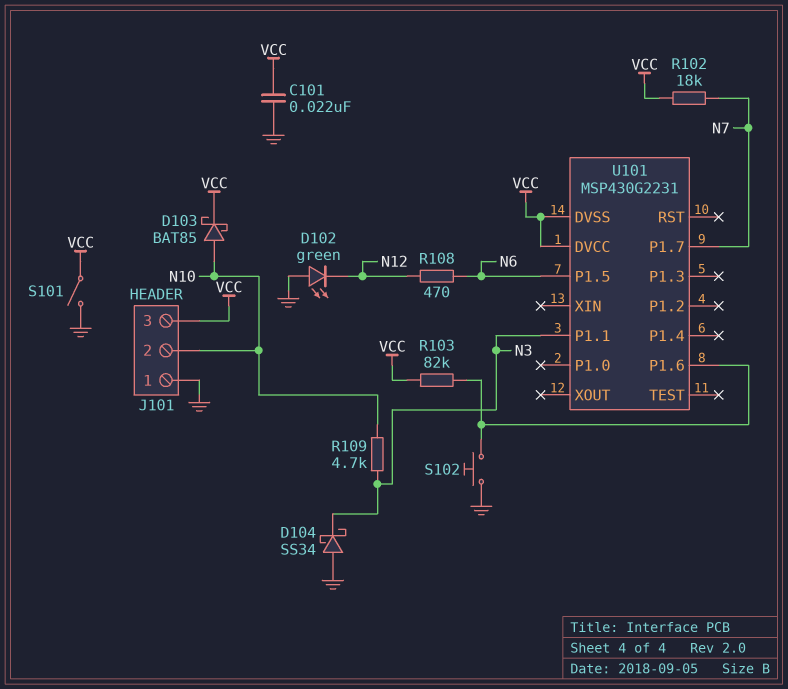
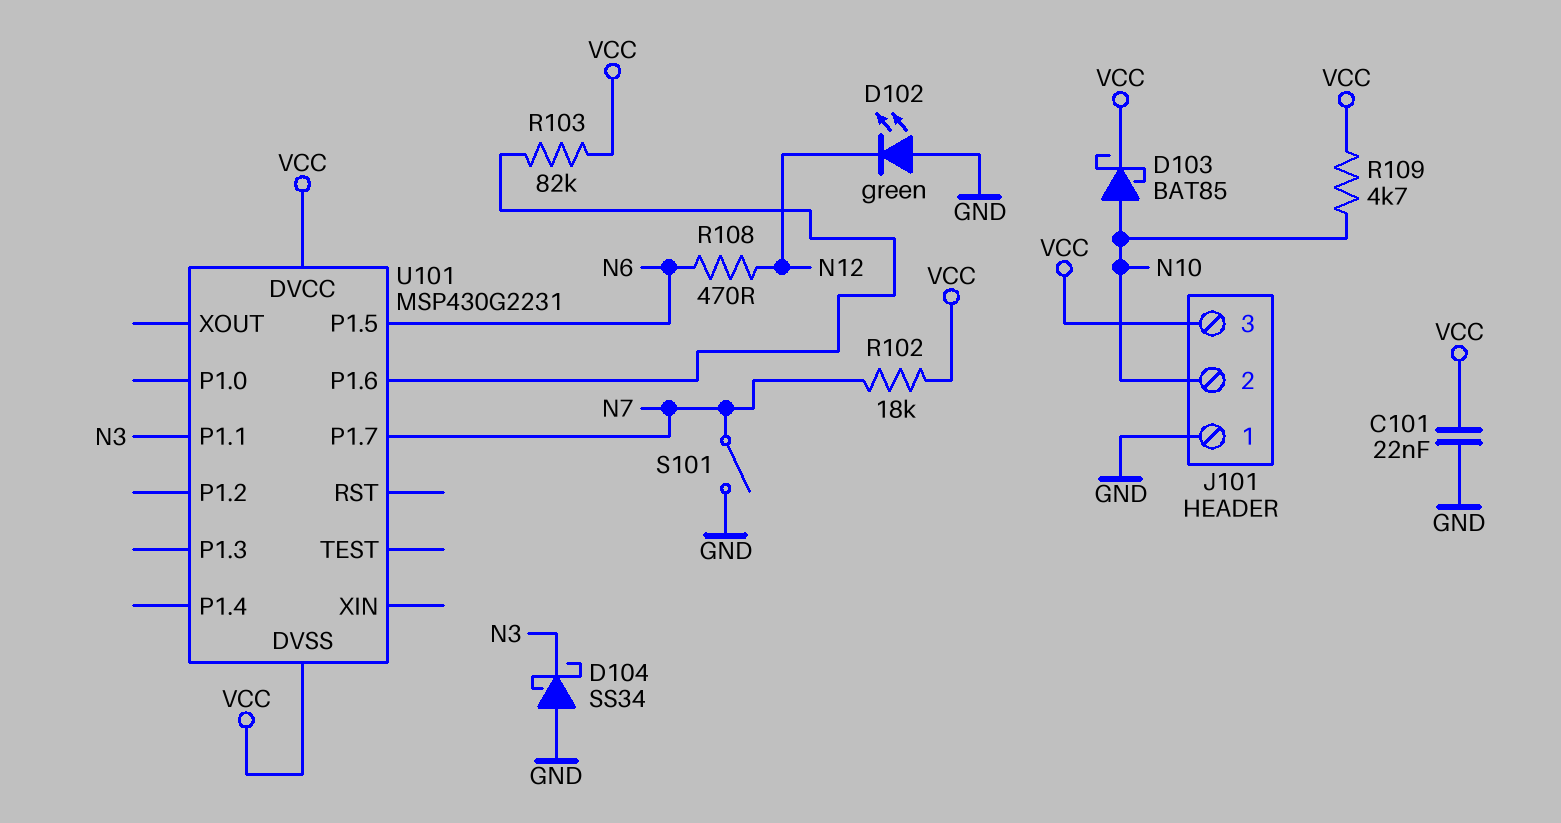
R109: 4.7k (N3, N10) -> 4.7k (N10, VCC)
S101: switch (GND, VCC) -> switch (GND, N7)
S102: button (GND, U101/P1.6) -> none

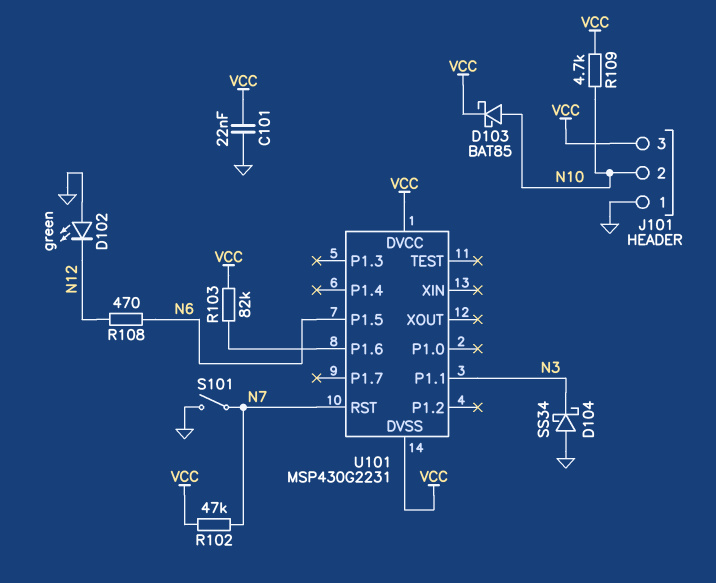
R102: 18k (N7, VCC) -> 47k (N7, VCC)
U101 pin P1.7: N7 -> none
U101 pin RST: none -> N7

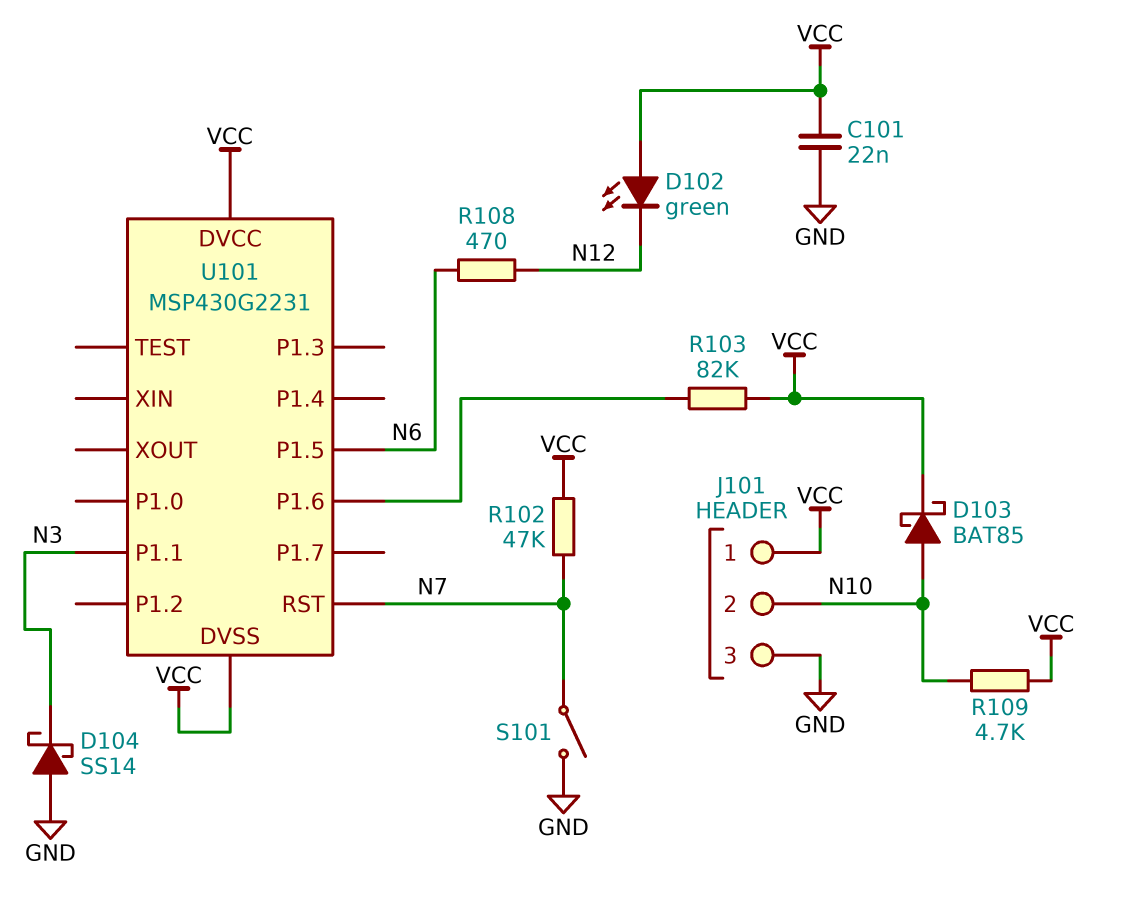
D102: LED green (A GND, K N12) -> LED green (A VCC, K N12)
D104: schottky SS34 (A GND, K N3) -> schottky SS14 (A GND, K N3)
J101 pin 1: GND -> VCC
J101 pin 3: VCC -> GND

